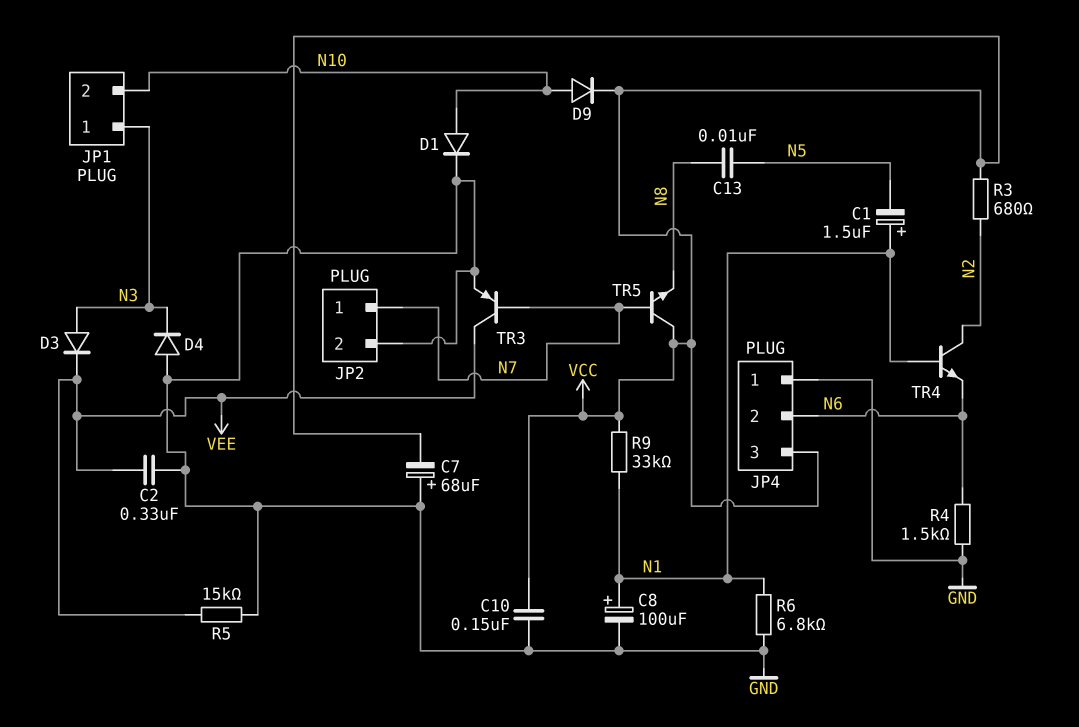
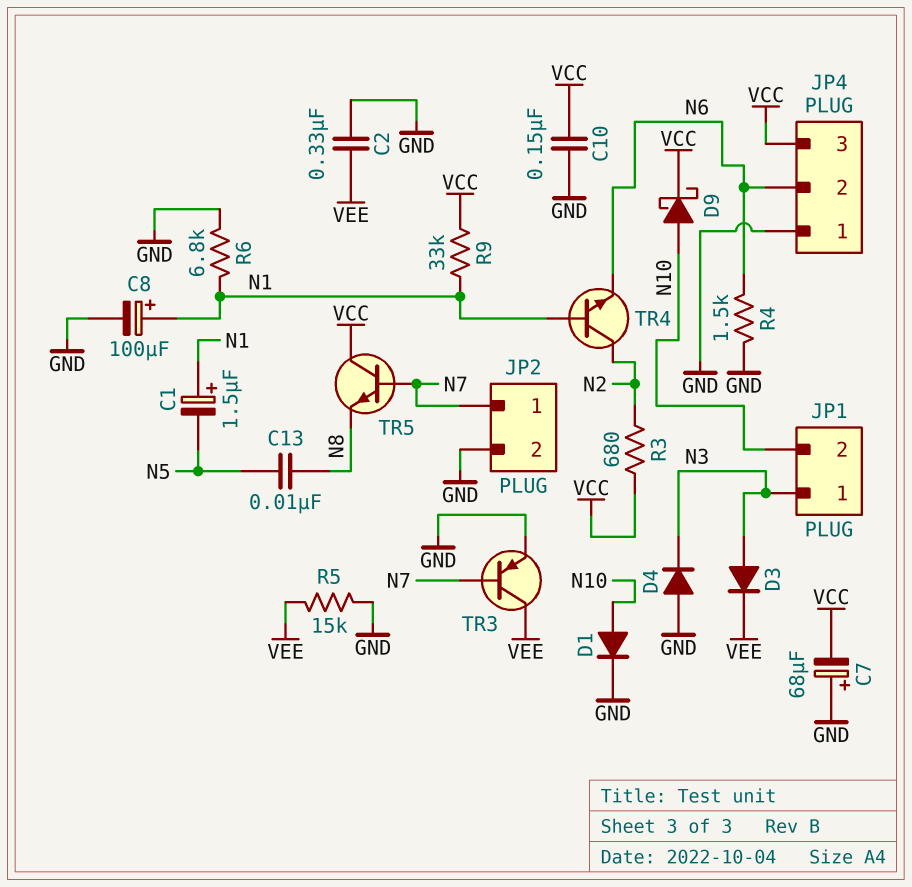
D9: diode (A N10, K VCC) -> schottky (A N10, K VCC)

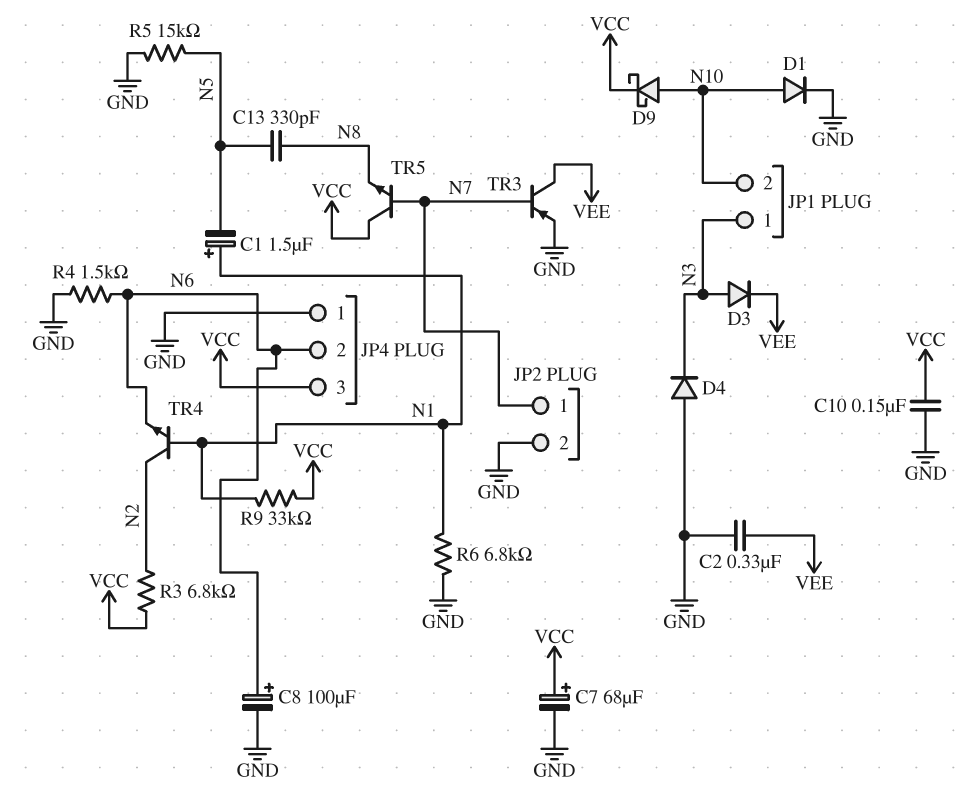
C7: 68uF (plus GND, minus VCC) -> 68uF (plus VCC, minus GND)
C8: 100uF (plus N1, minus GND) -> 100uF (plus N6, minus GND)
C13: 10nF (N5, N8) -> 330pF (N5, N8)
R3: 680 (N2, VCC) -> 6.8k (N2, VCC)
R5: 15k (GND, VEE) -> 15k (GND, N5)

